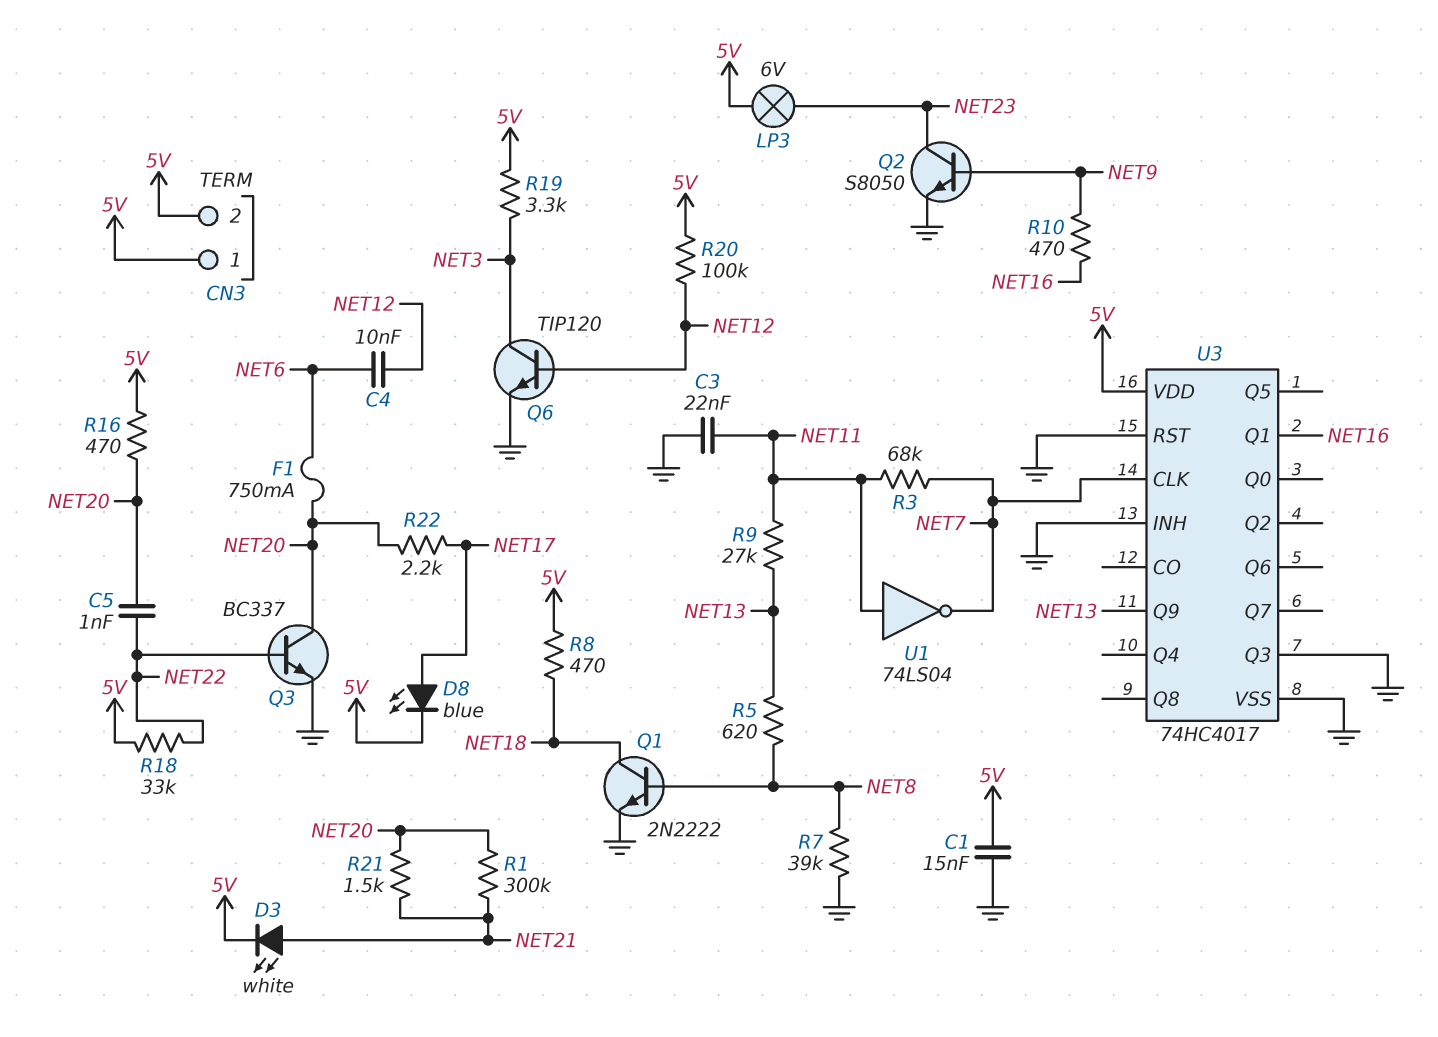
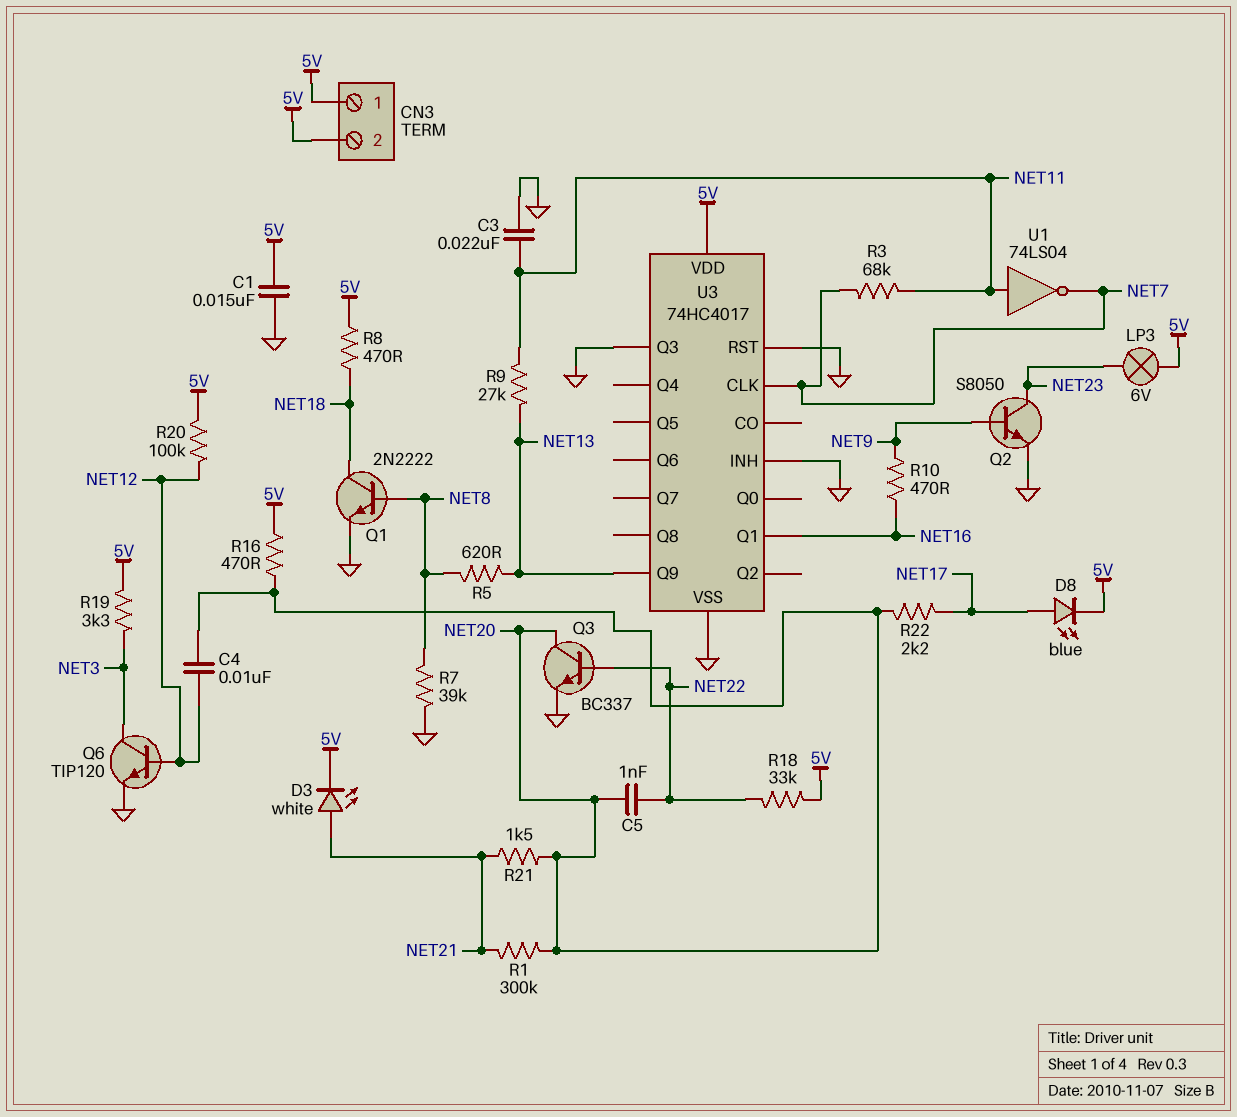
C4: 10nF (NET6, NET12) -> 10nF (NET12, NET20)
F1: 750mA (NET6, NET20) -> none

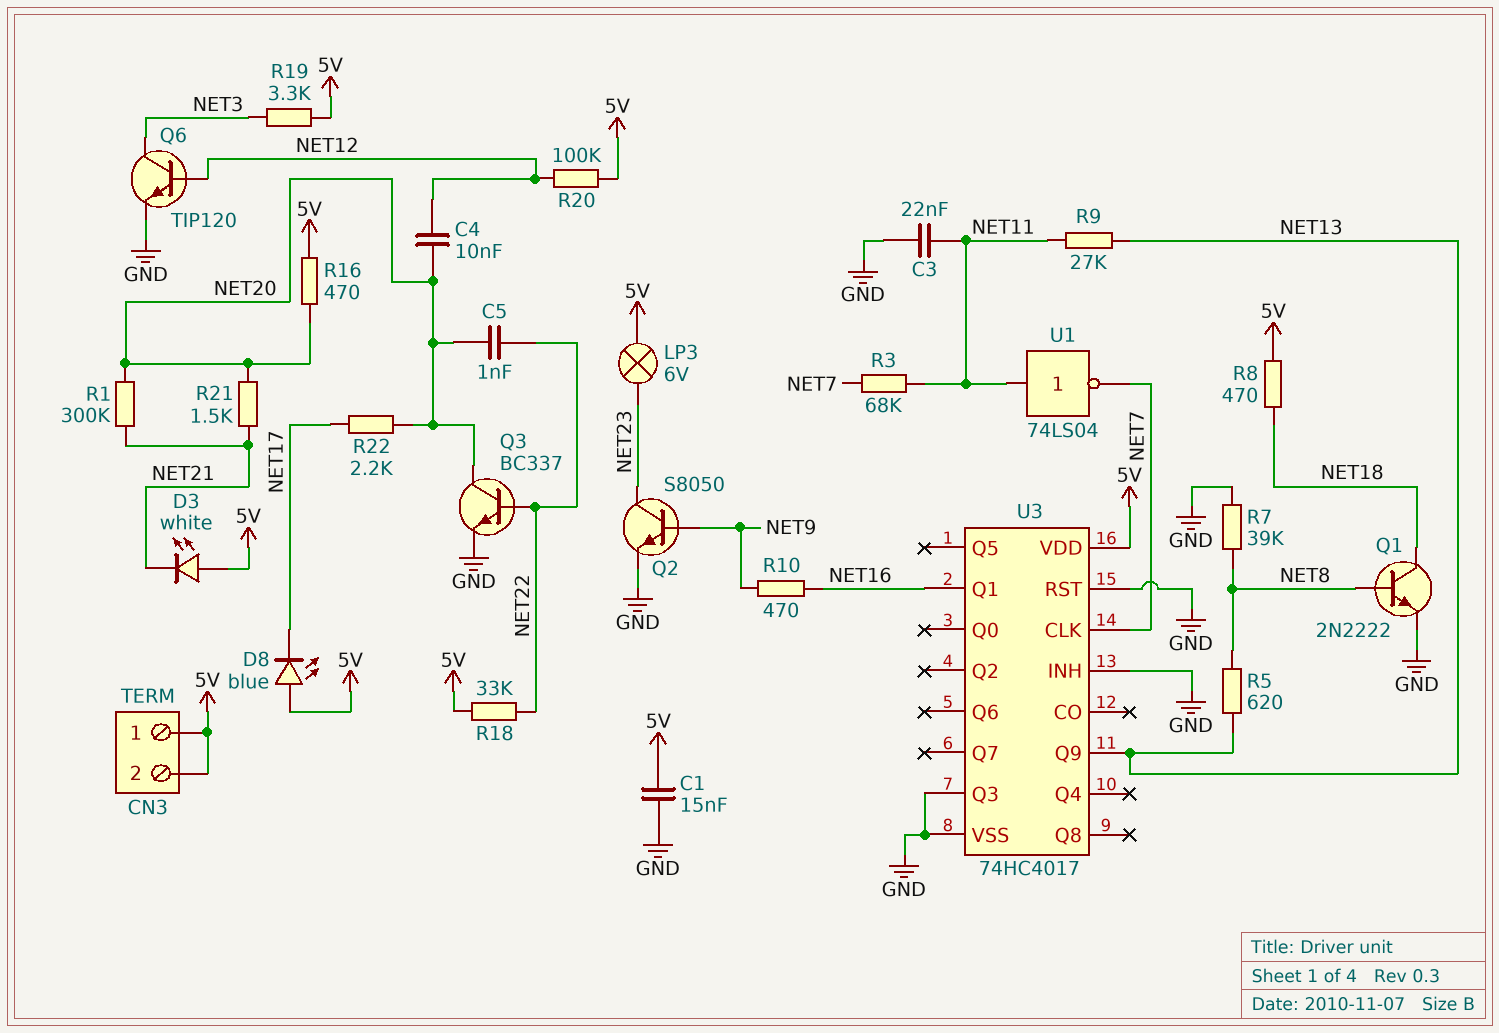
D3: LED white (A NET21, K 5V) -> LED white (A 5V, K NET21)
D8: LED blue (A NET17, K 5V) -> LED blue (A 5V, K NET17)

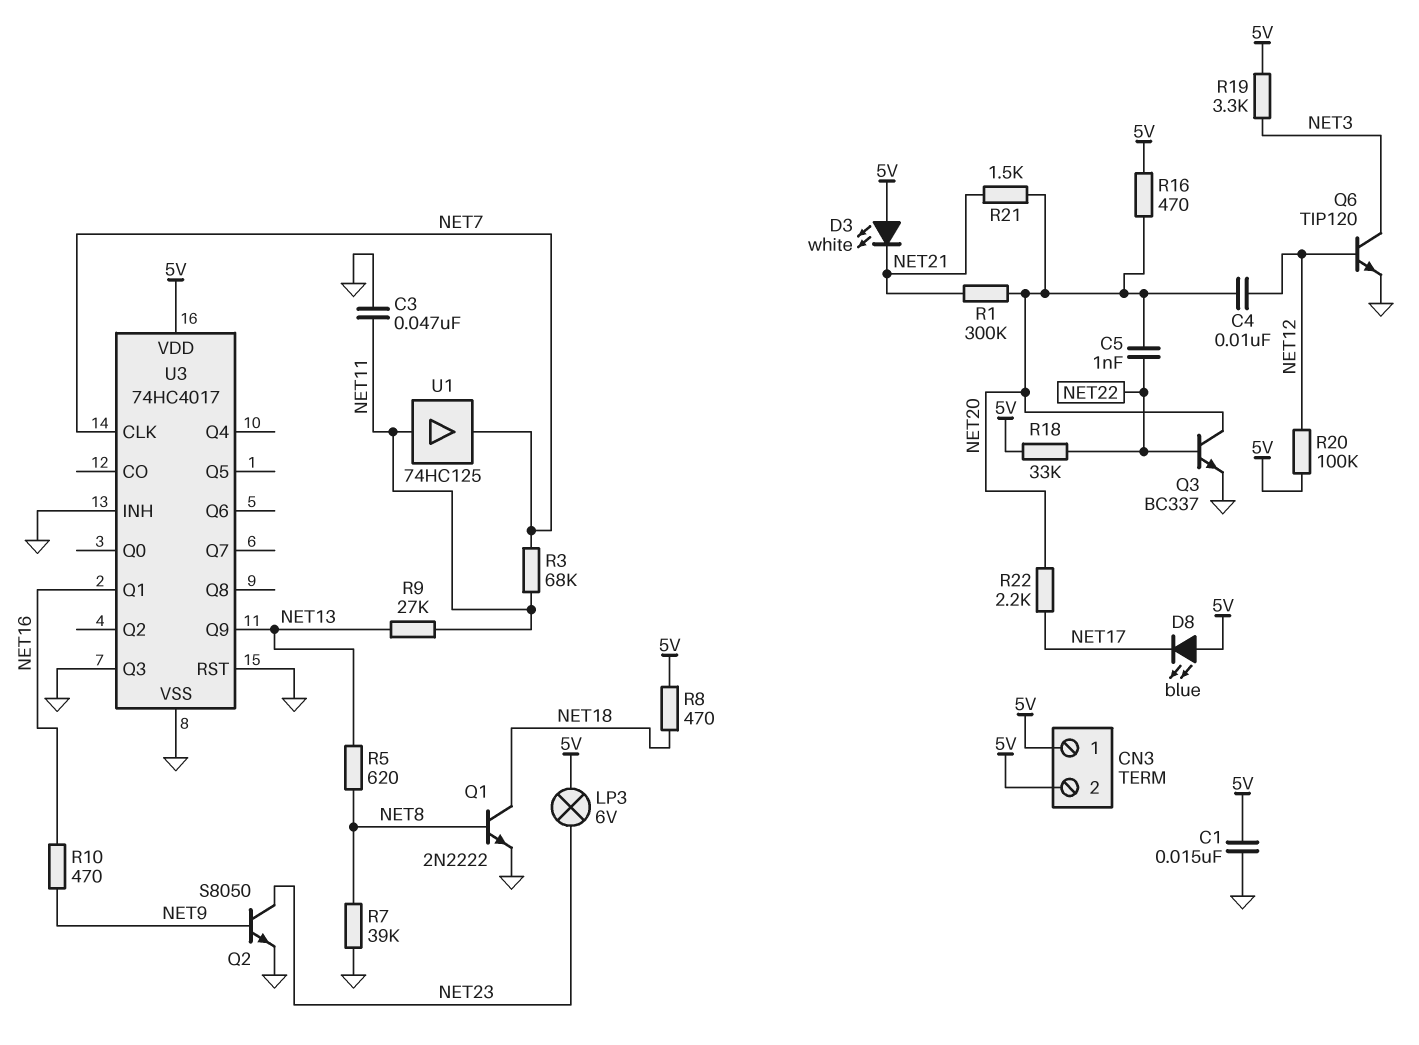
C3: 22nF (GND, NET11) -> 47nF (GND, NET11)
U1: NOT 74LS04 (in NET11, out NET7) -> buffer 74HC125 (in NET11, out NET7)

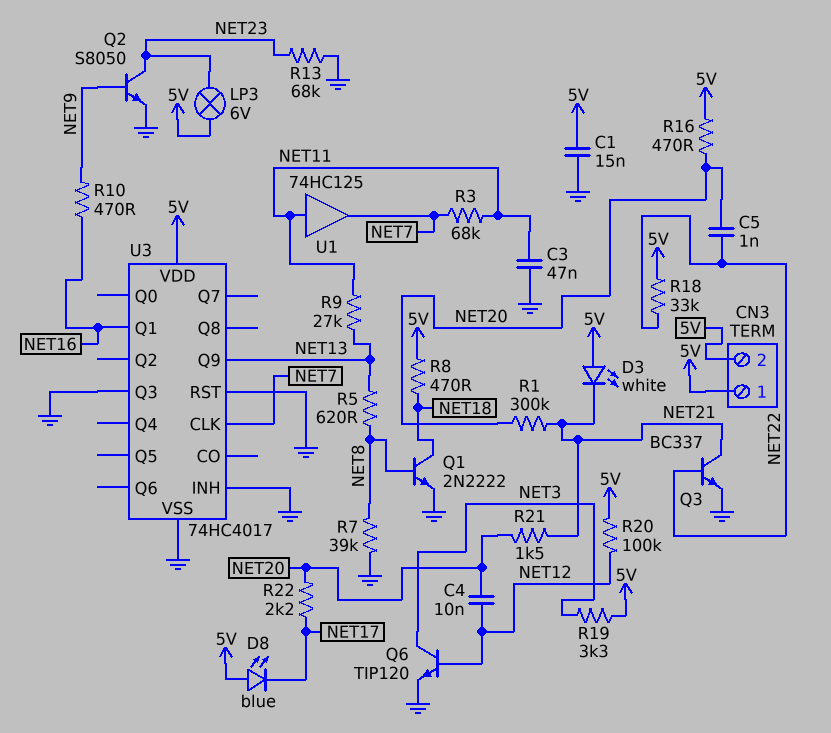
Q3: NPN BC337 (B NET22, C NET20, E GND) -> NPN BC337 (B NET22, C NET21, E GND)
R13: none -> 68k (GND, NET23)

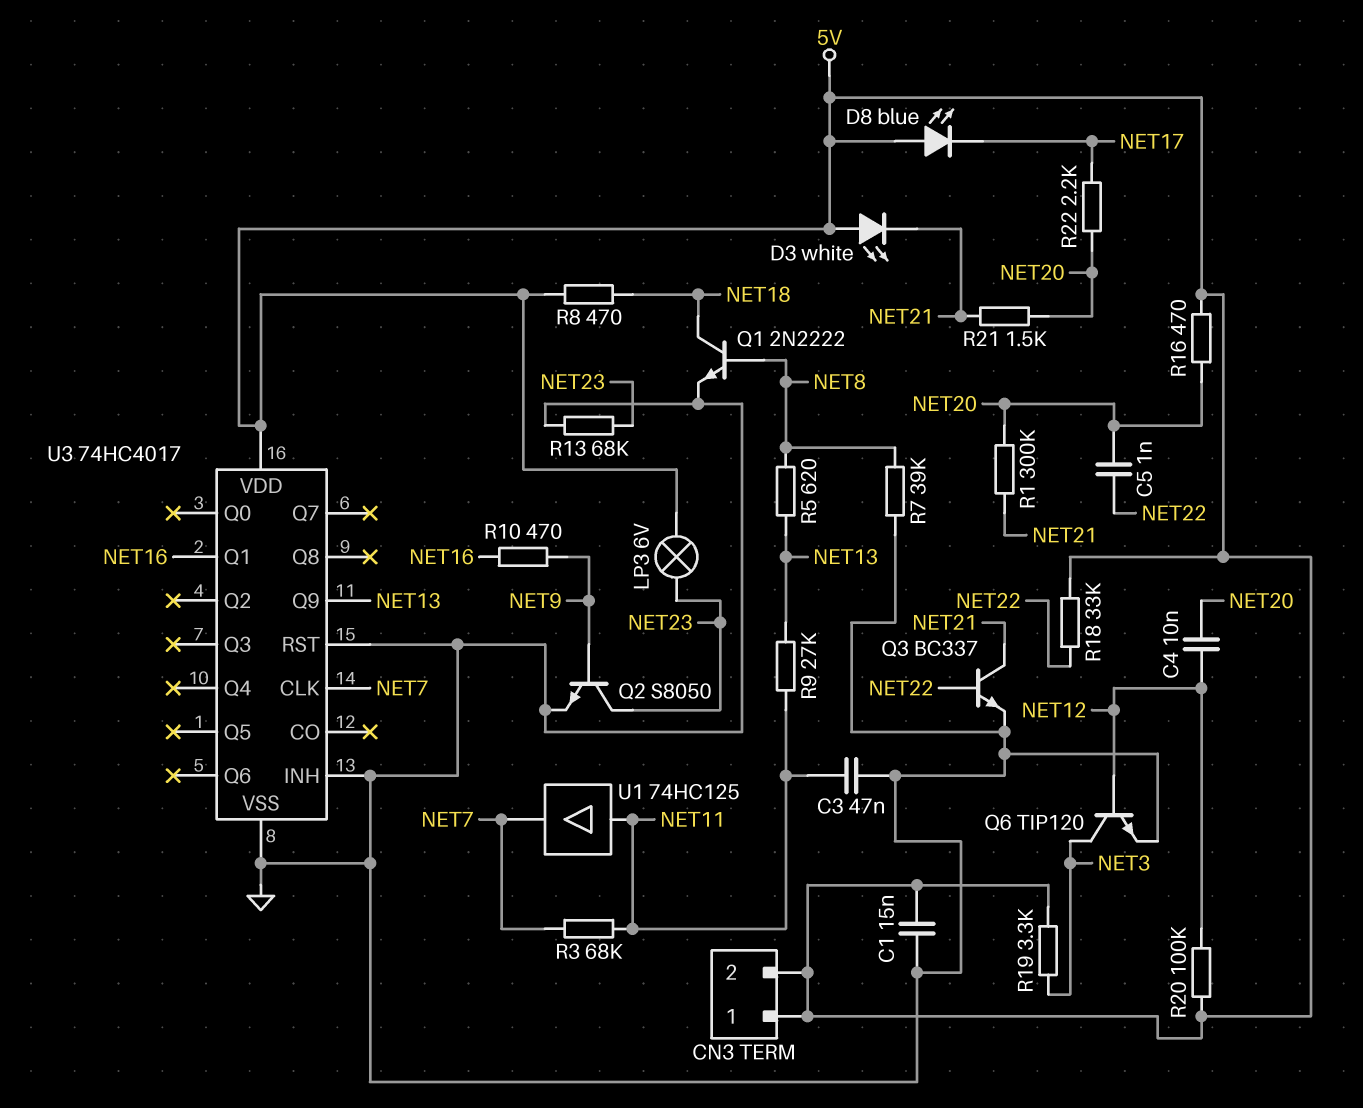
U3 pin Q3: GND -> none

